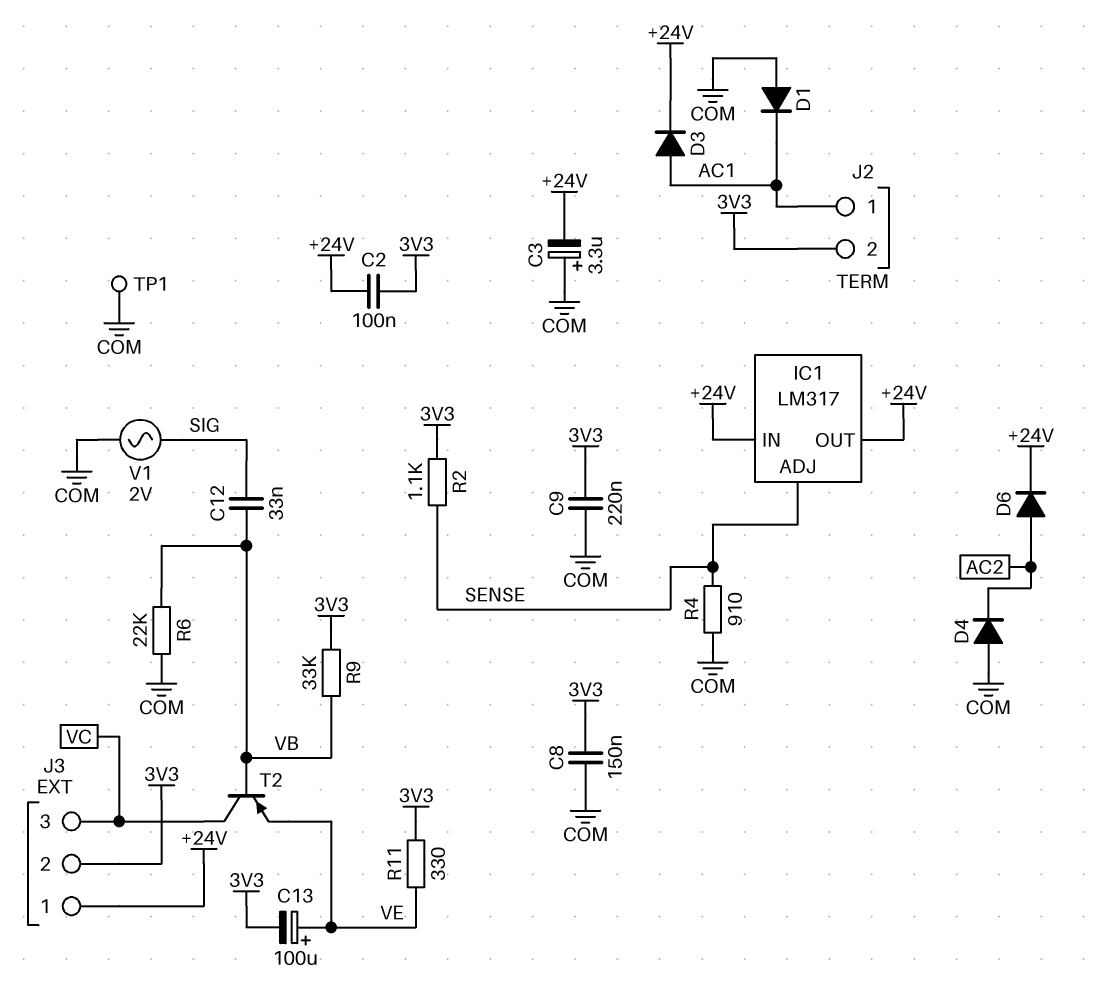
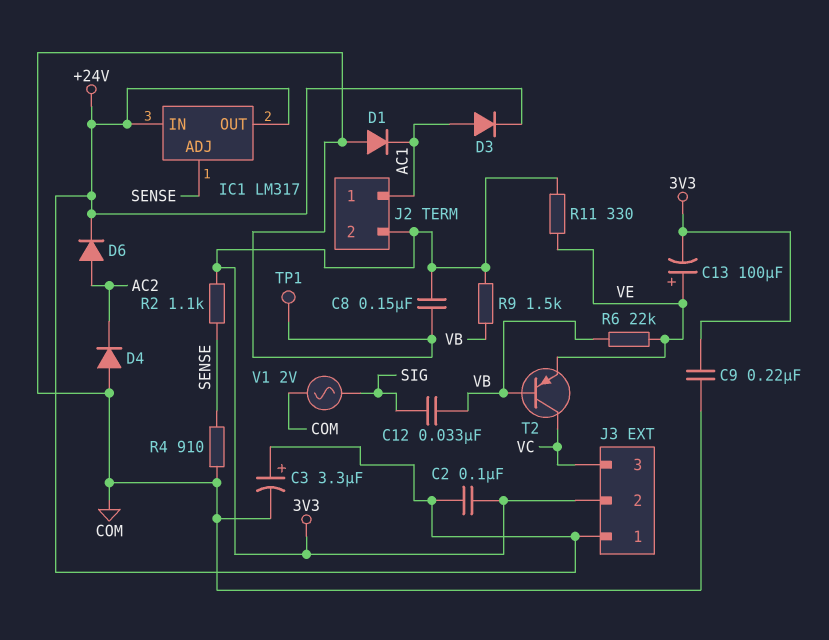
C3: 3.3uF (plus COM, minus +24V) -> 3.3uF (plus +24V, minus COM)
R6: 22k (COM, VB) -> 22k (VB, VE)
R9: 33k (3V3, VB) -> 1.5k (3V3, VB)

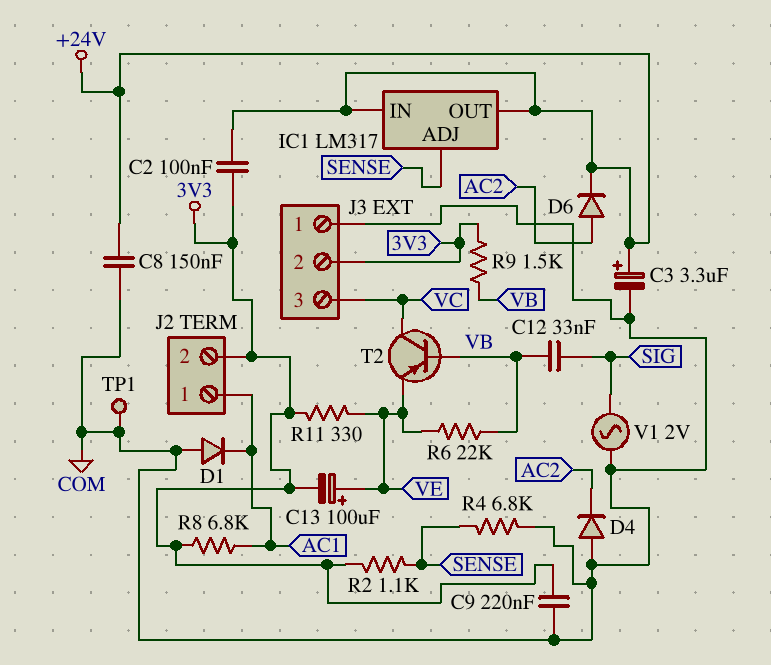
C8: 150nF (3V3, COM) -> 150nF (+24V, COM)
D3: diode (A AC1, K +24V) -> none
J3 pin 1: +24V -> COM
R4: 910 (COM, SENSE) -> 6.8k (COM, SENSE)
R8: none -> 6.8k (3V3, AC1)

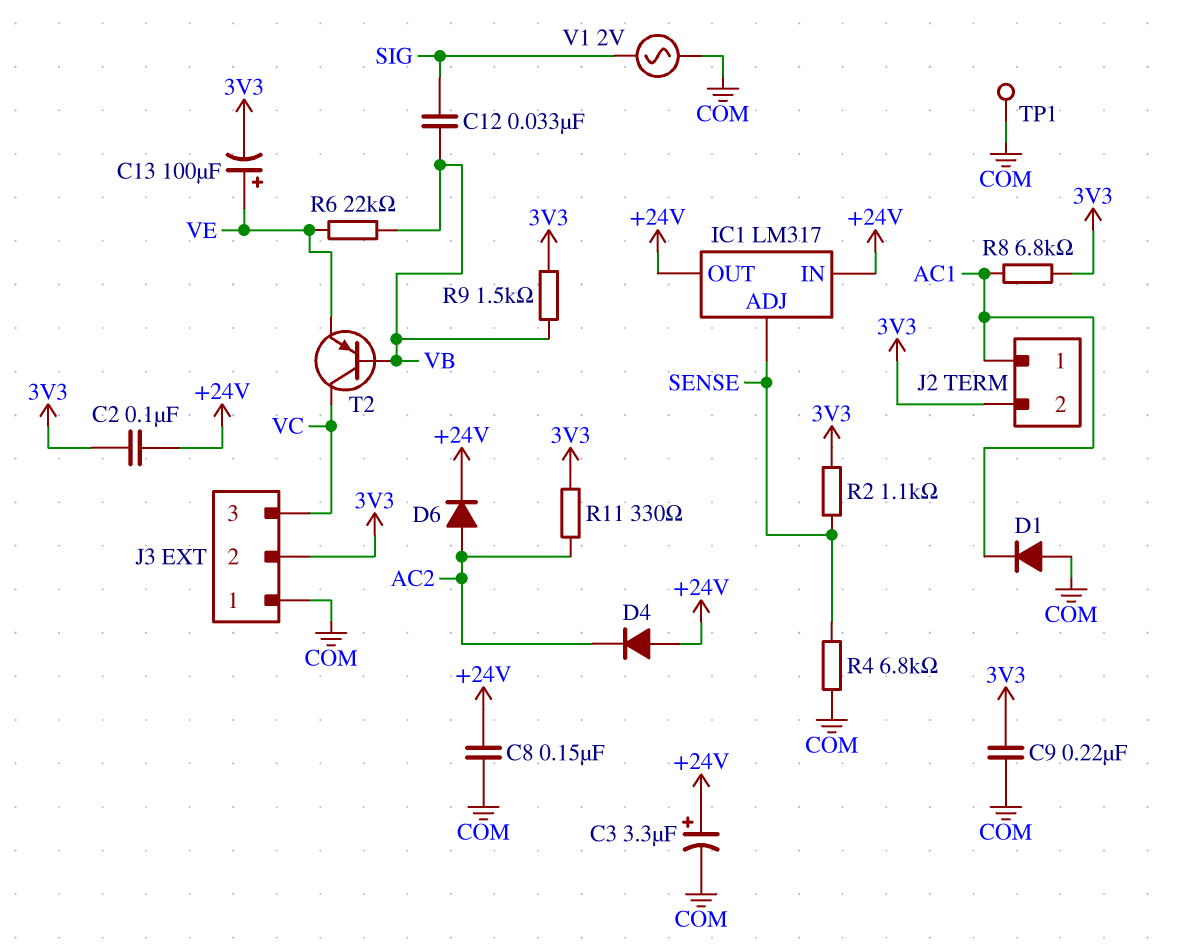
D4: diode (A COM, K AC2) -> diode (A +24V, K AC2)
R11: 330 (3V3, VE) -> 330 (3V3, AC2)

